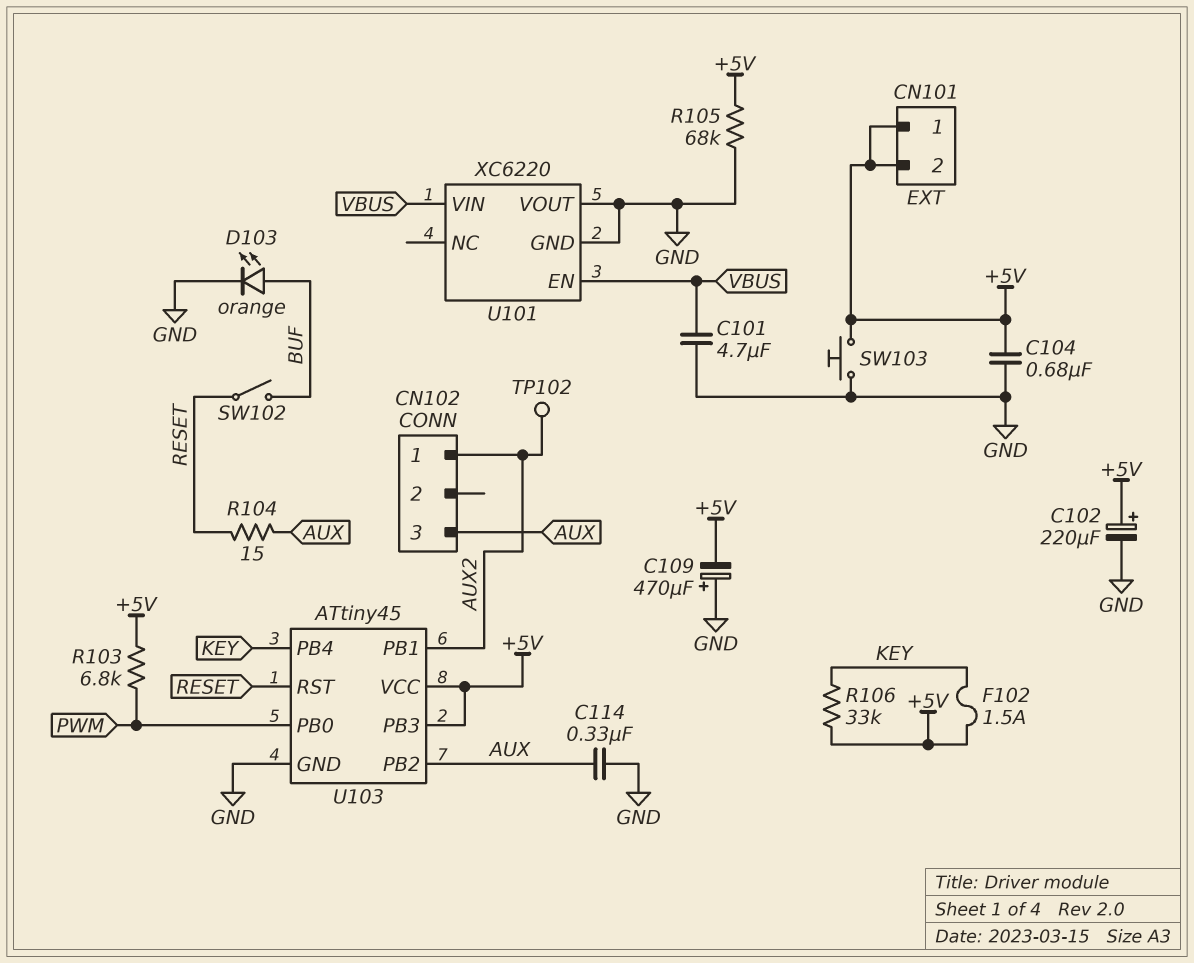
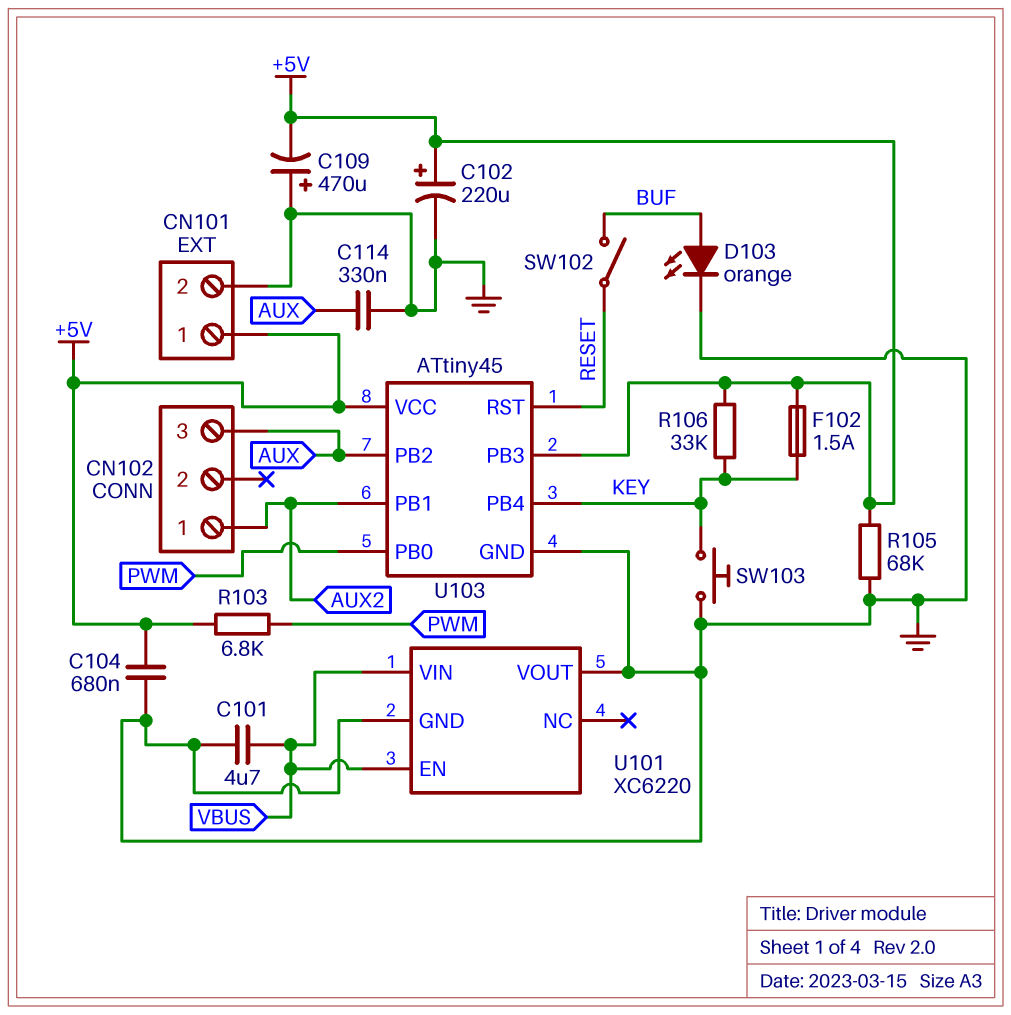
CN101 pin 2: +5V -> GND
R104: 15 (AUX, RESET) -> none
SW103: button (+5V, GND) -> button (GND, KEY)
TP102: test point (AUX2) -> none

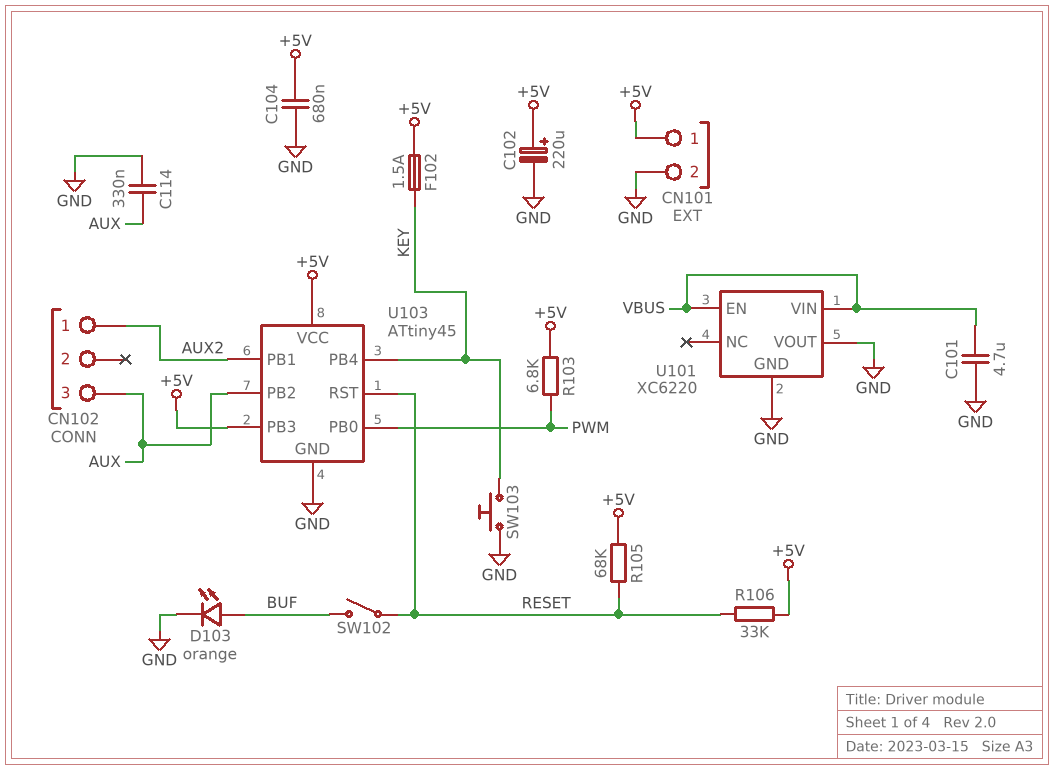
C109: 470uF (plus GND, minus +5V) -> none
R105: 68k (+5V, GND) -> 68k (+5V, RESET)
R106: 33k (+5V, KEY) -> 33k (+5V, RESET)

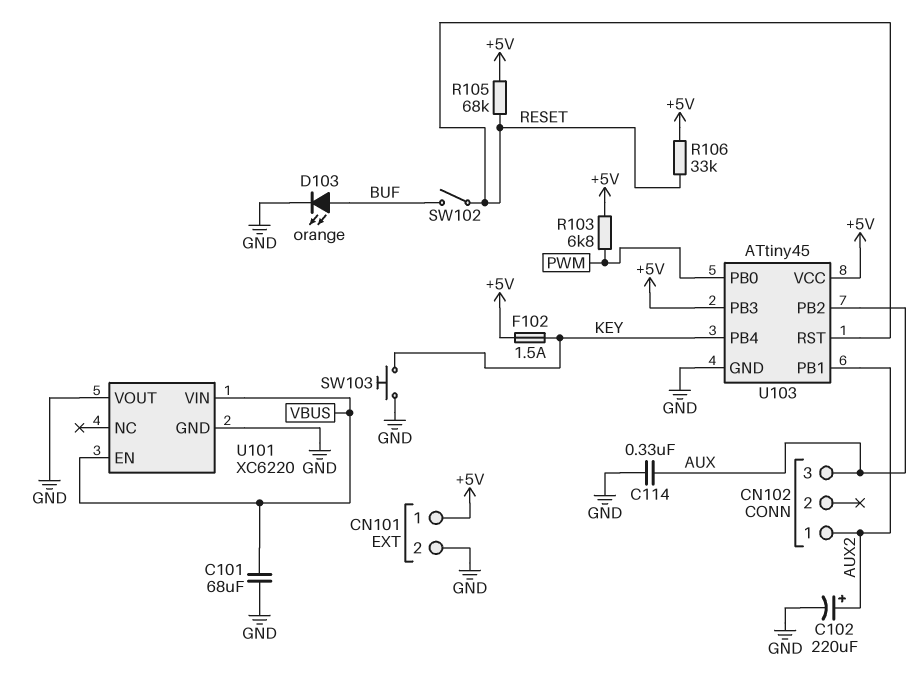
C101: 4.7uF (GND, VBUS) -> 68uF (GND, VBUS)
C102: 220uF (plus +5V, minus GND) -> 220uF (plus AUX2, minus GND)
C104: 680nF (+5V, GND) -> none

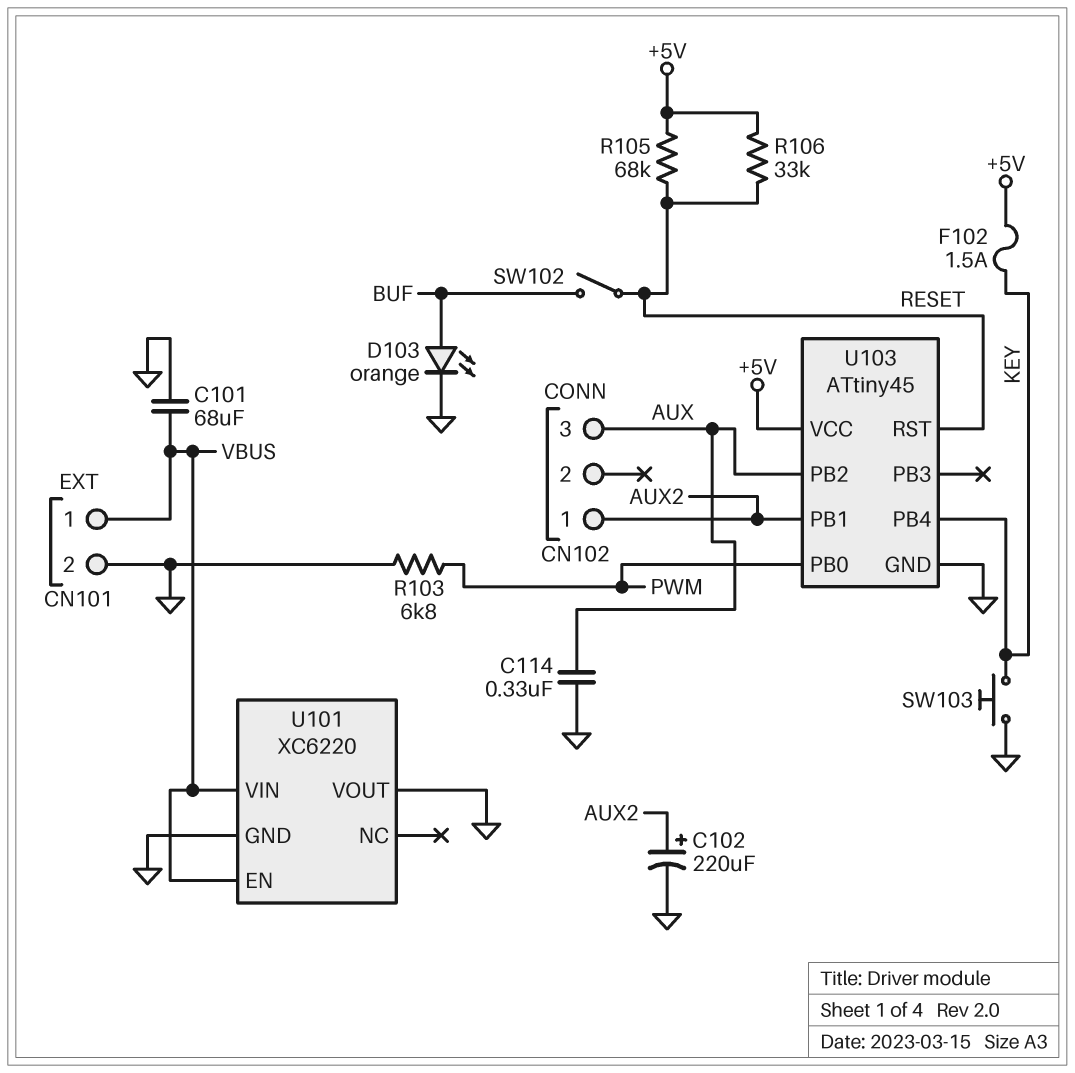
CN101 pin 1: +5V -> VBUS
R103: 6.8k (+5V, PWM) -> 6.8k (GND, PWM)
U103 pin PB3: +5V -> none

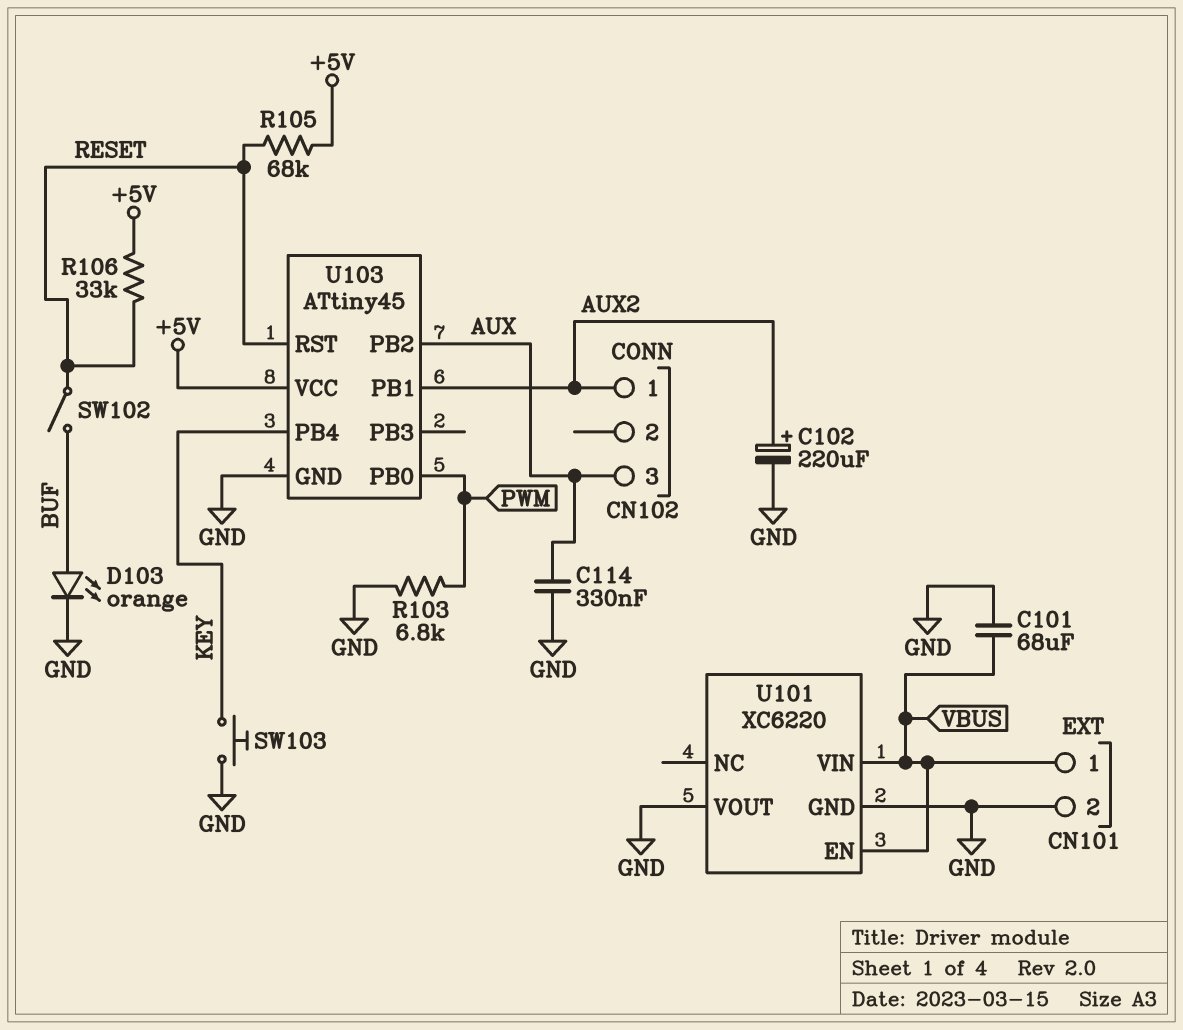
F102: 1.5A (+5V, KEY) -> none

